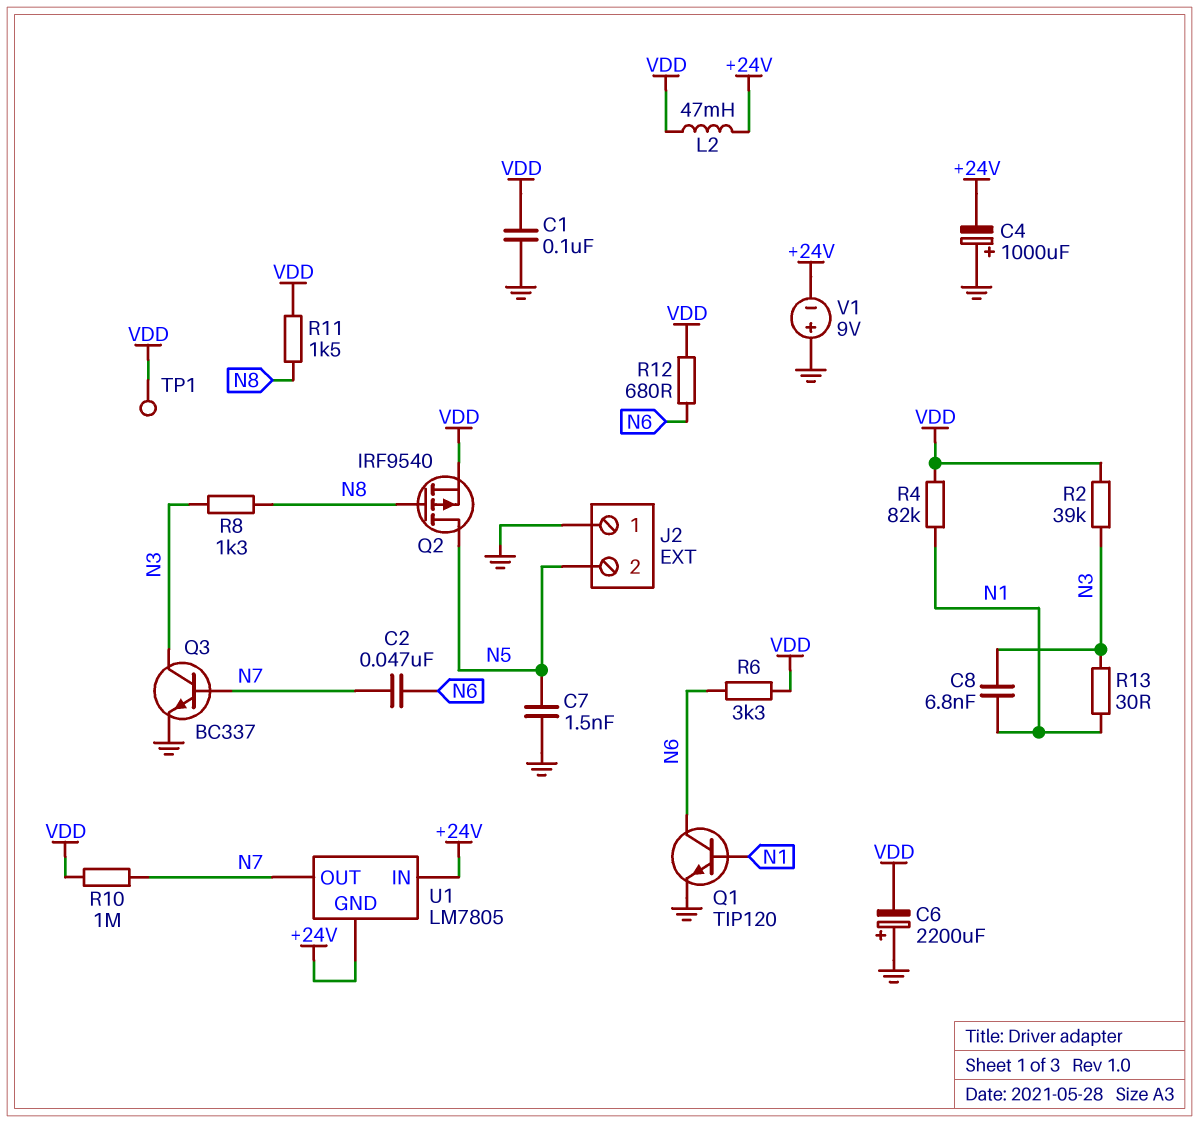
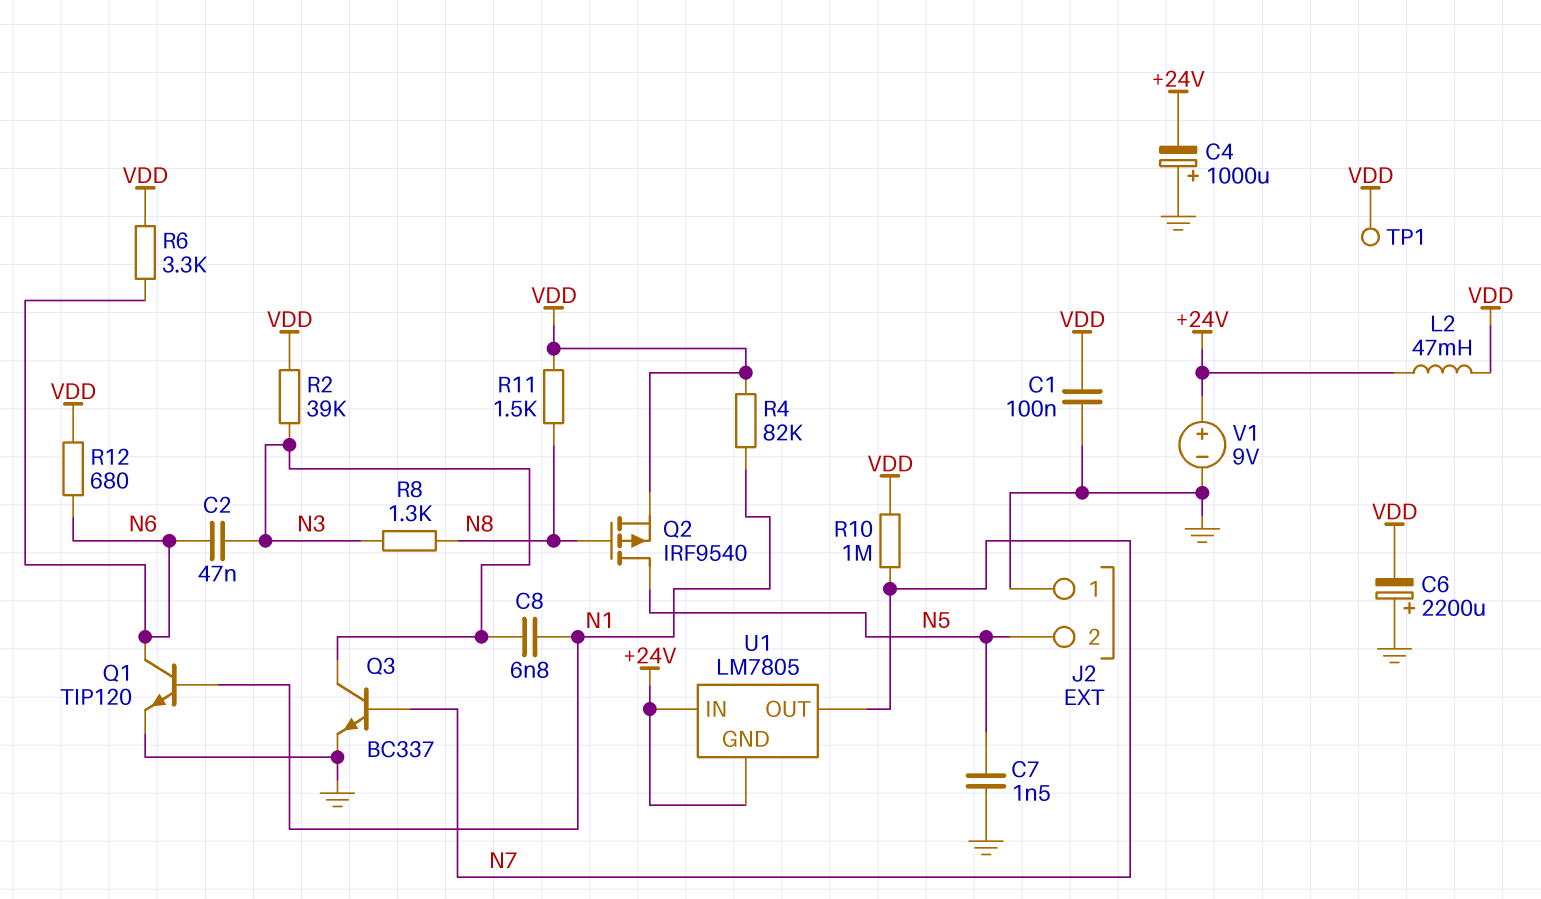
C2: 47nF (N6, N7) -> 47nF (N3, N6)
R13: 30 (N1, N3) -> none
V1: 9V (plus GND, minus +24V) -> 9V (plus +24V, minus GND)

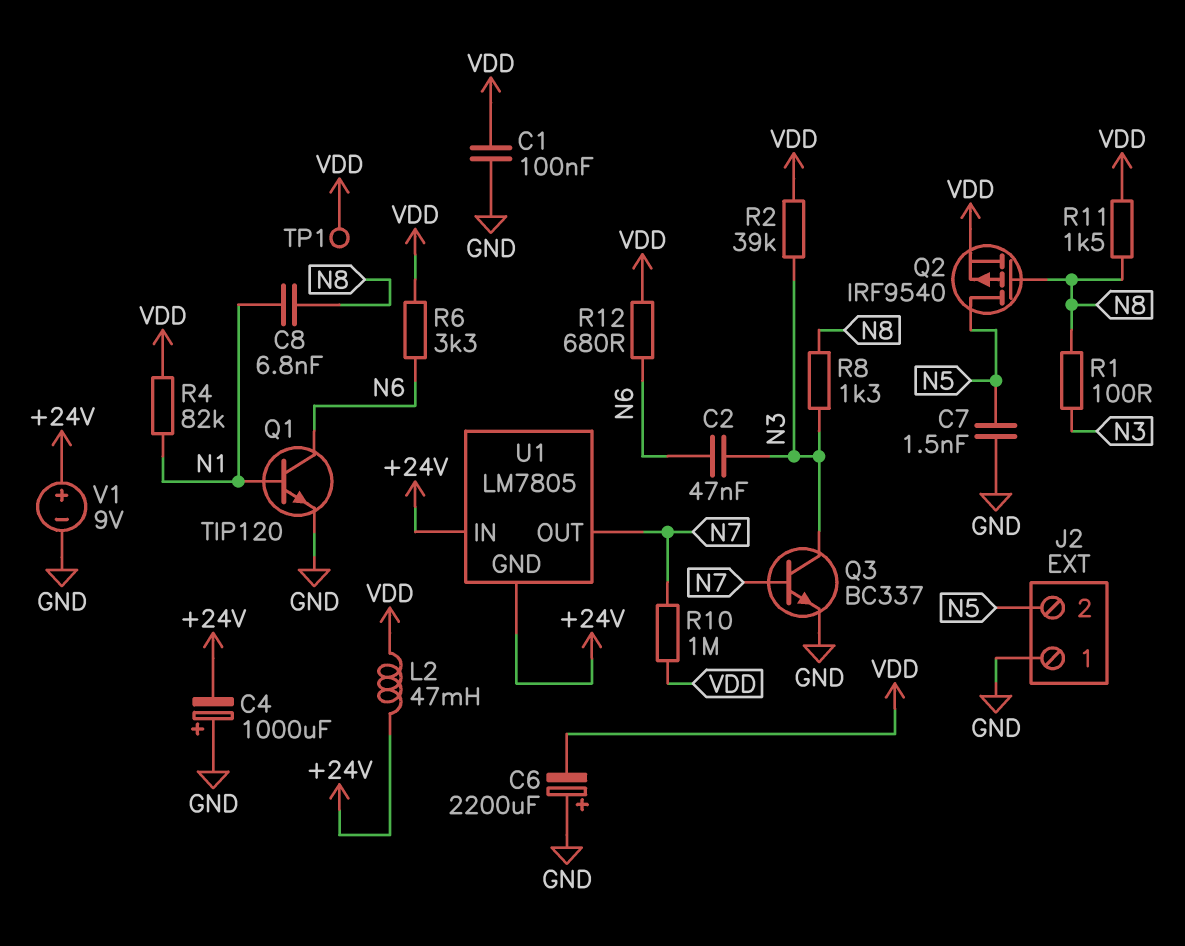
C8: 6.8nF (N1, N3) -> 6.8nF (N1, N8)
R1: none -> 100 (N3, N8)

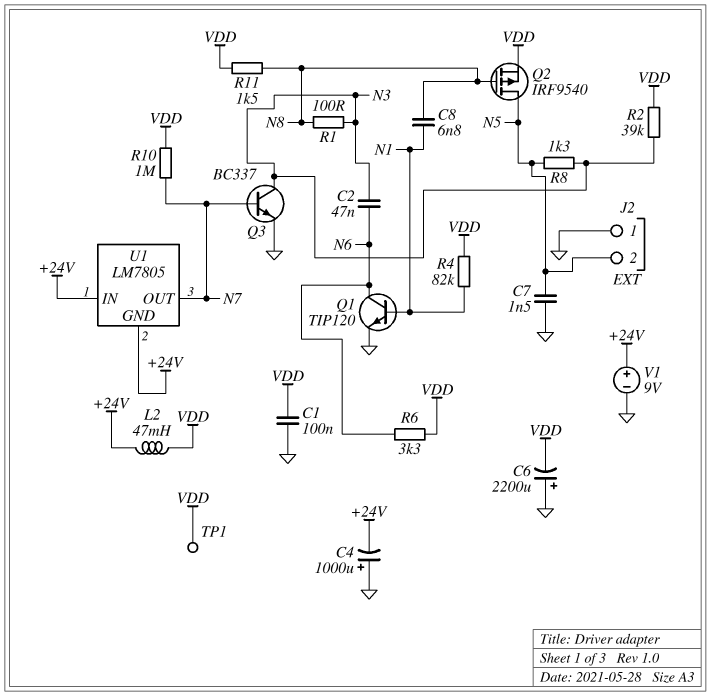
R8: 1.3k (N3, N8) -> 1.3k (N3, N5)
R12: 680 (N6, VDD) -> none

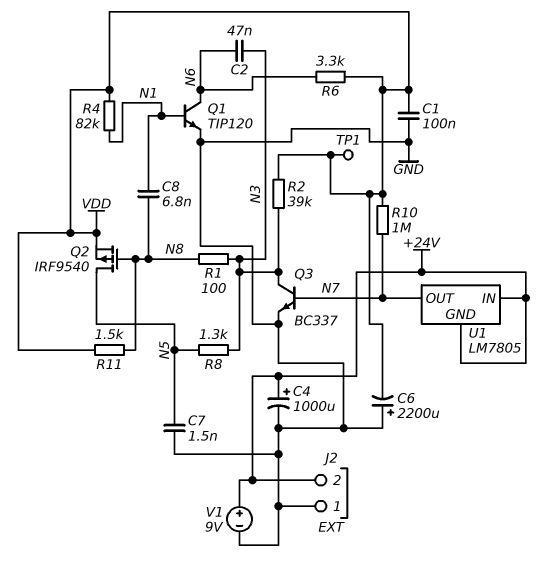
C4: 1000uF (plus GND, minus +24V) -> 1000uF (plus +24V, minus GND)
J2 pin 2: N5 -> +24V
L2: 47mH (+24V, VDD) -> none

